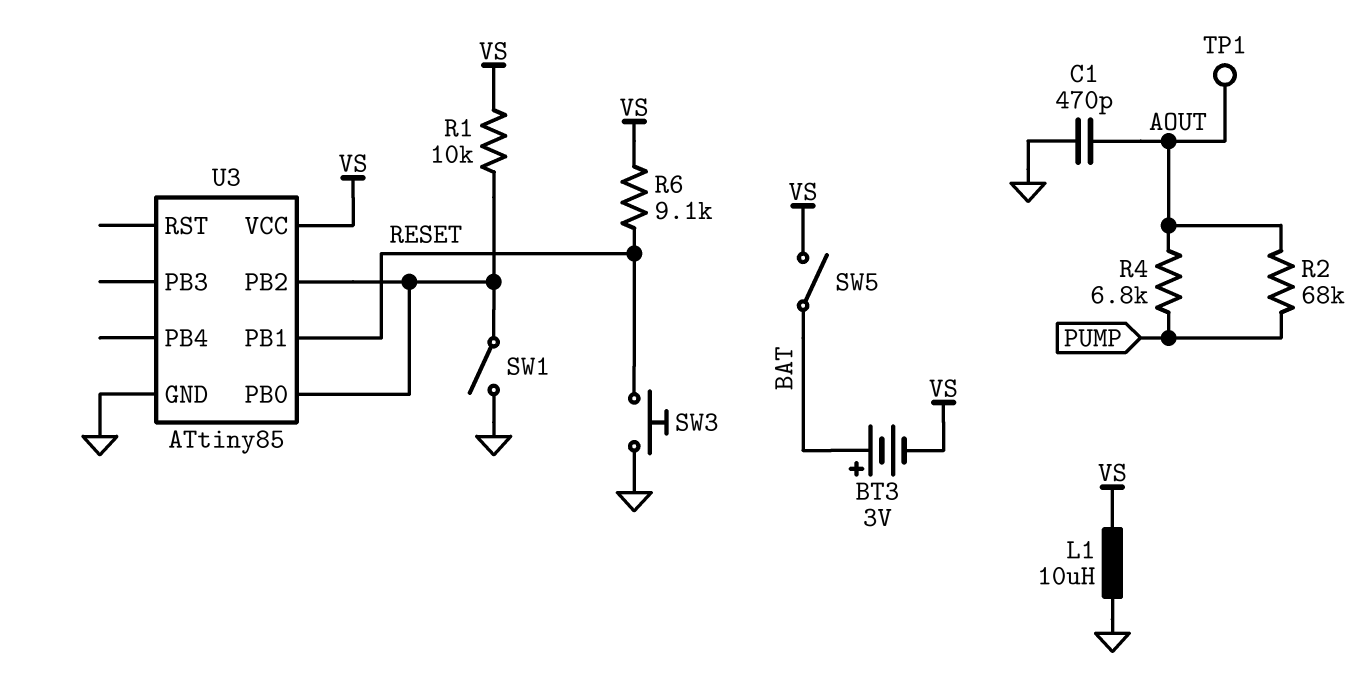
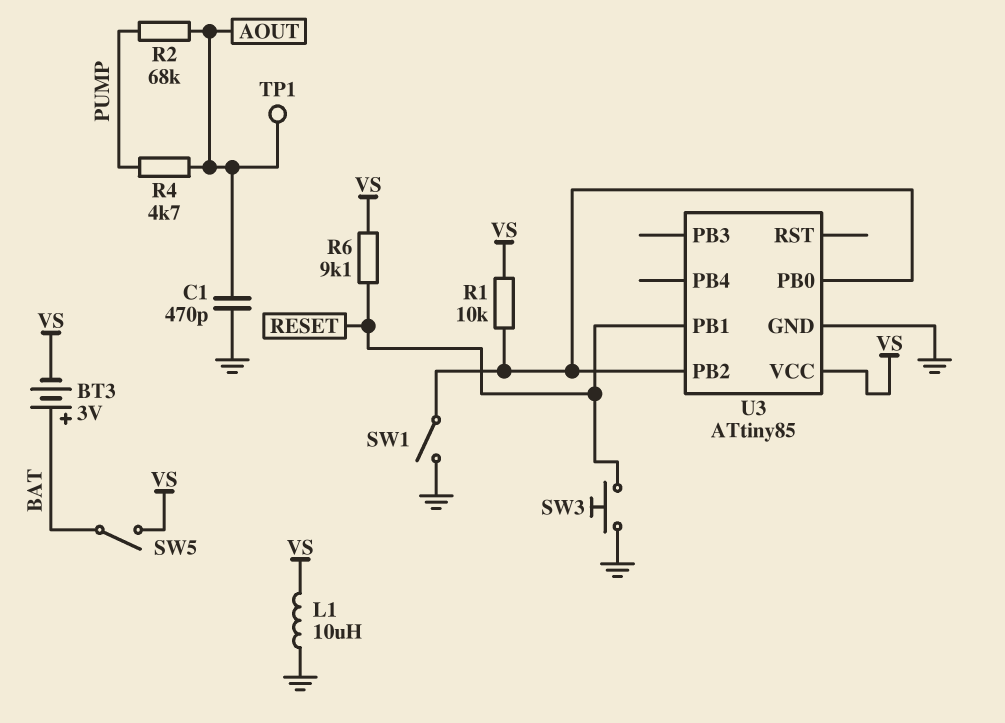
R4: 6.8k (AOUT, PUMP) -> 4.7k (AOUT, PUMP)

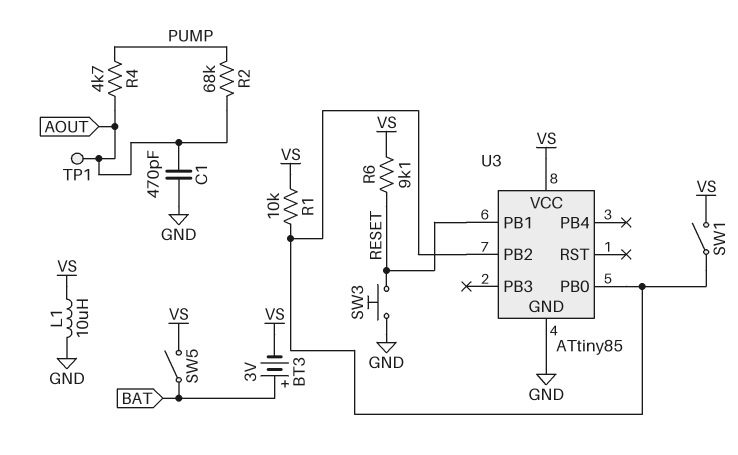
SW1: switch (GND, U3/PB0) -> switch (U3/PB0, VS)

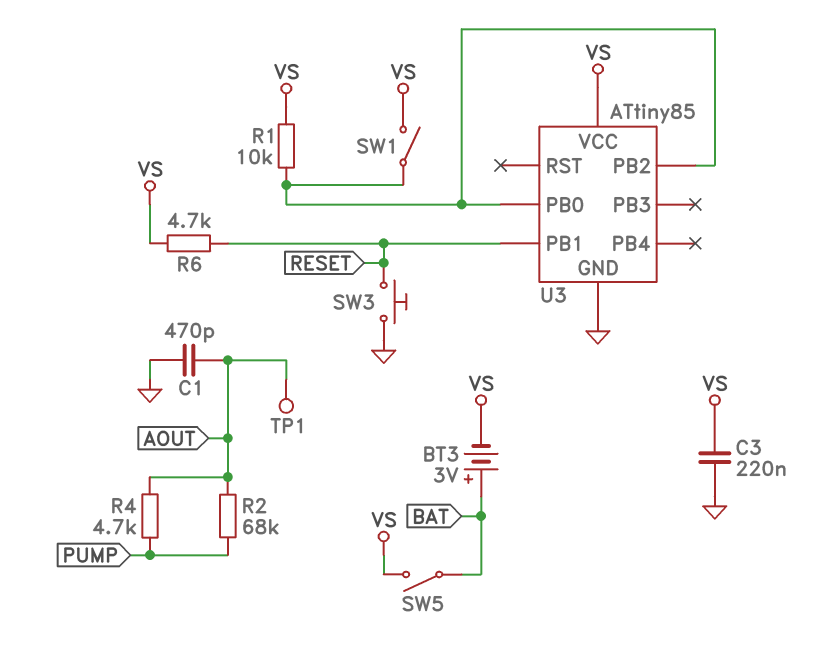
C3: none -> 220nF (GND, VS)
L1: 10uH (GND, VS) -> none
R6: 9.1k (RESET, VS) -> 4.7k (RESET, VS)

